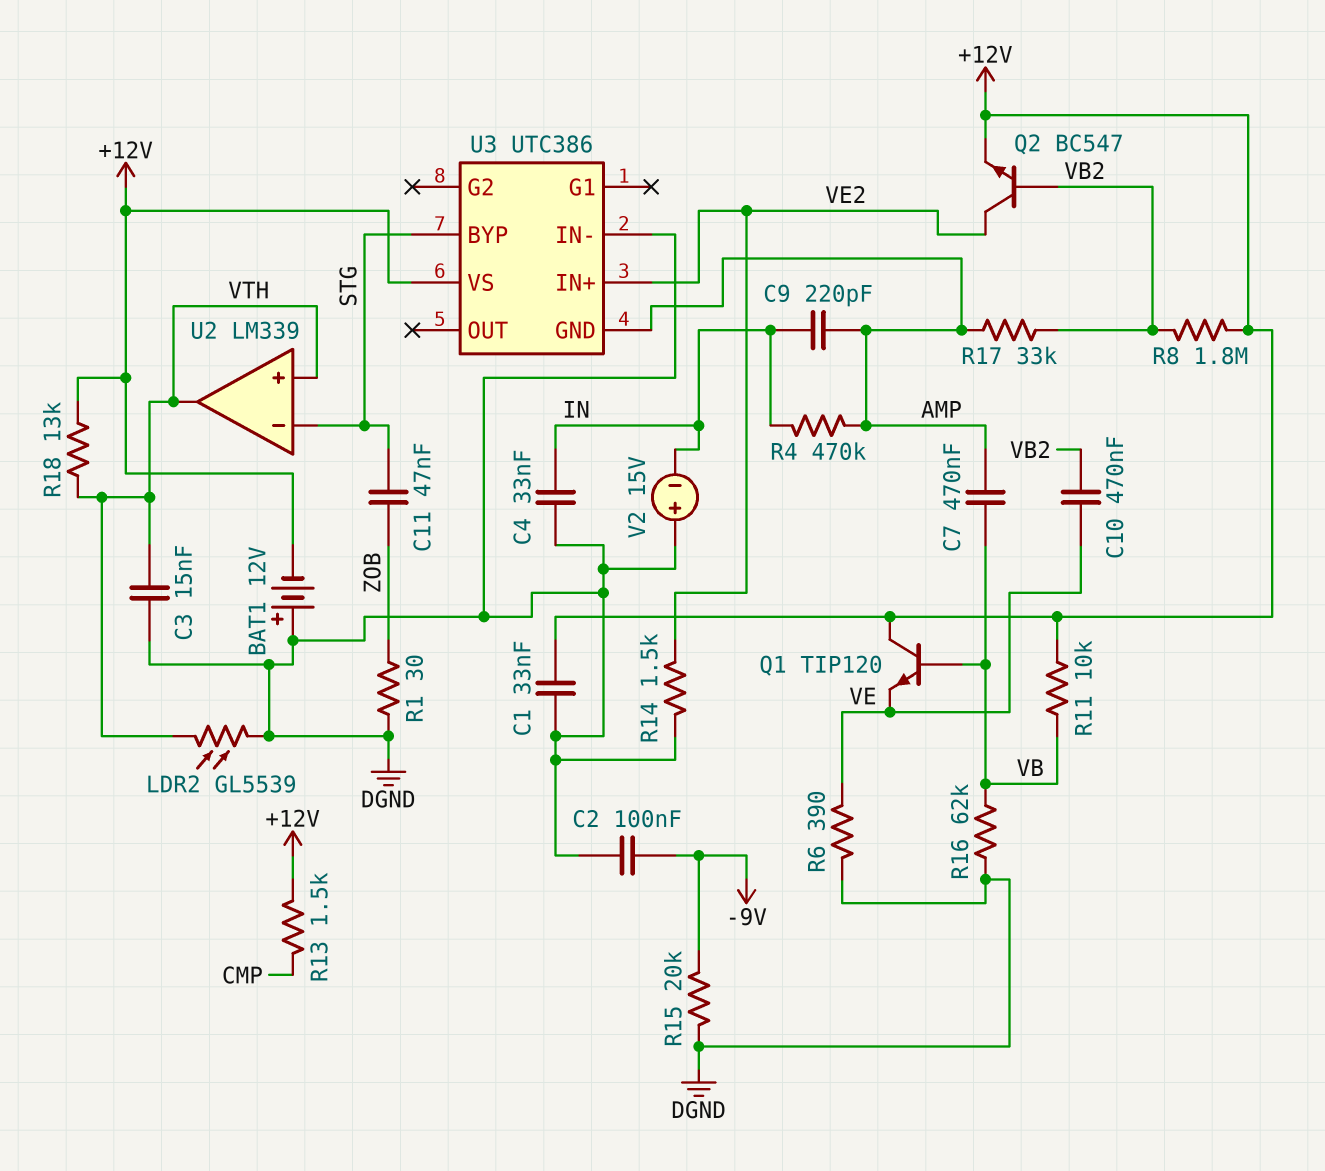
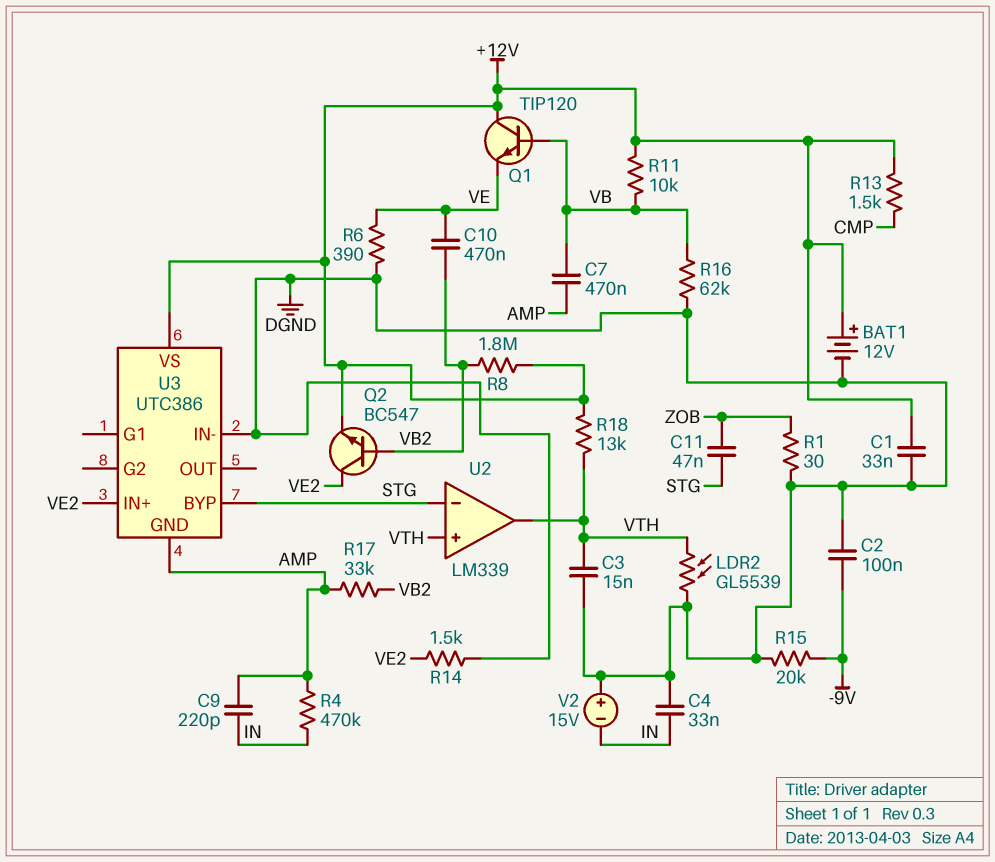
BAT1: 12V (plus DGND, minus +12V) -> 12V (plus +12V, minus DGND)

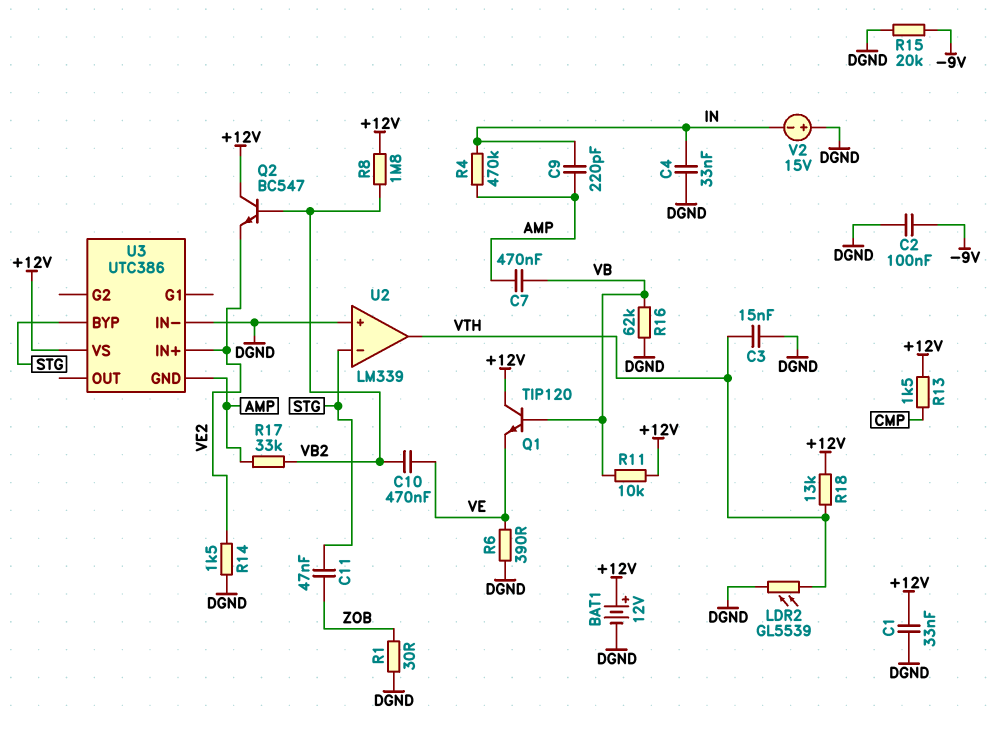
Q2: NPN BC547 (B VB2, C VE2, E +12V) -> NPN BC547 (B VB2, C +12V, E VE2)
U2 pin in+: VTH -> DGND

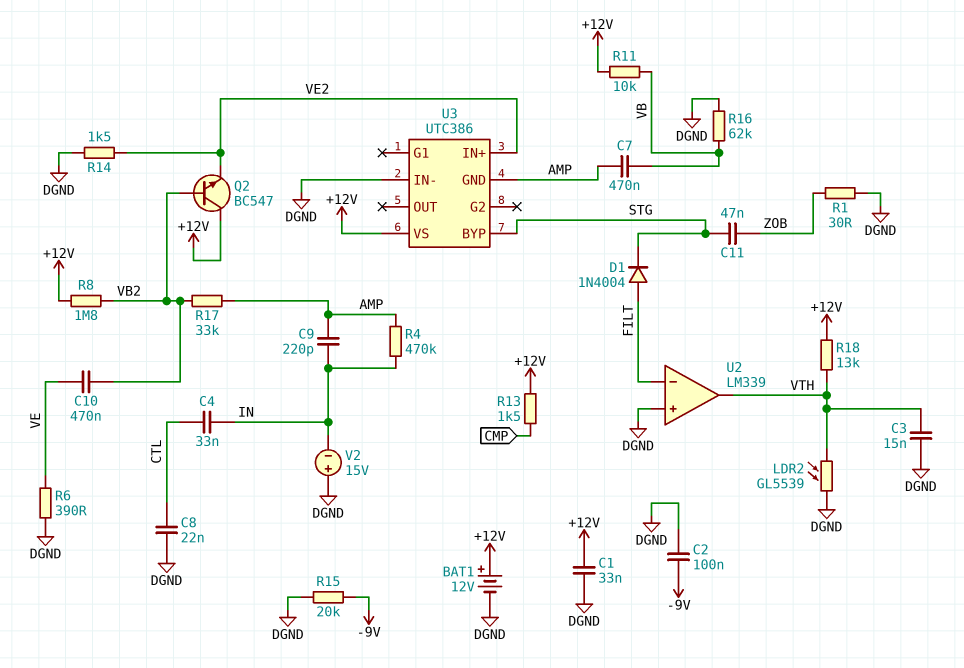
C4: 33nF (DGND, IN) -> 33nF (CTL, IN)
C8: none -> 22nF (CTL, DGND)
D1: none -> diode 1N4004 (A FILT, K STG)
Q1: NPN TIP120 (B VB, C +12V, E VE) -> none
U2 pin in-: STG -> FILT

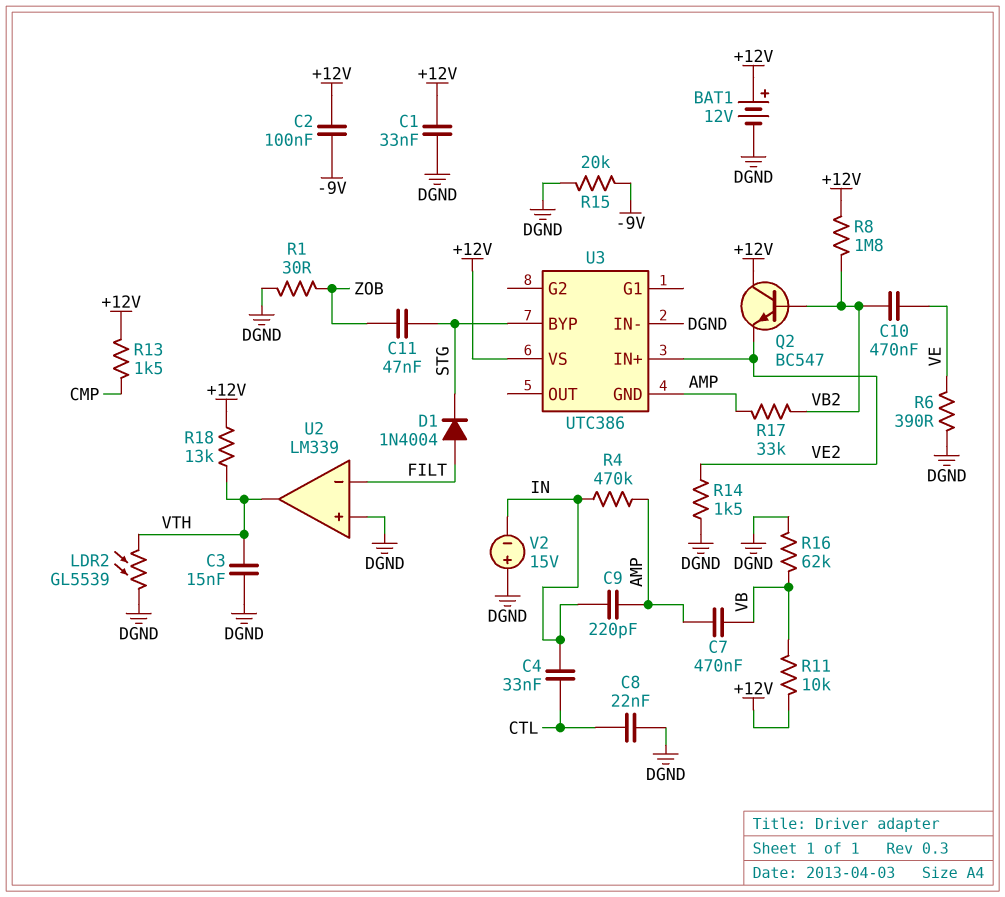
C2: 100nF (-9V, DGND) -> 100nF (+12V, -9V)

